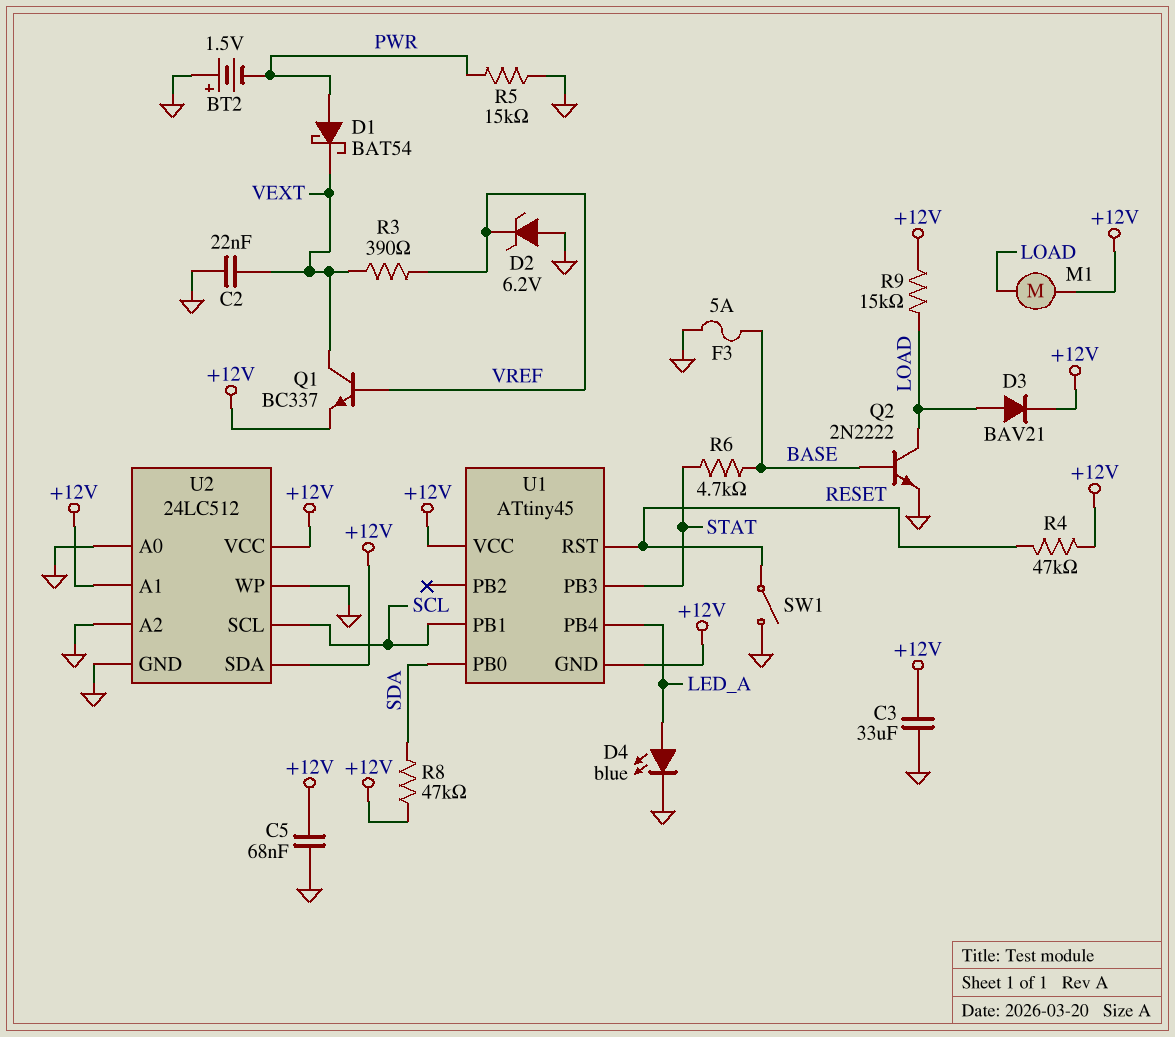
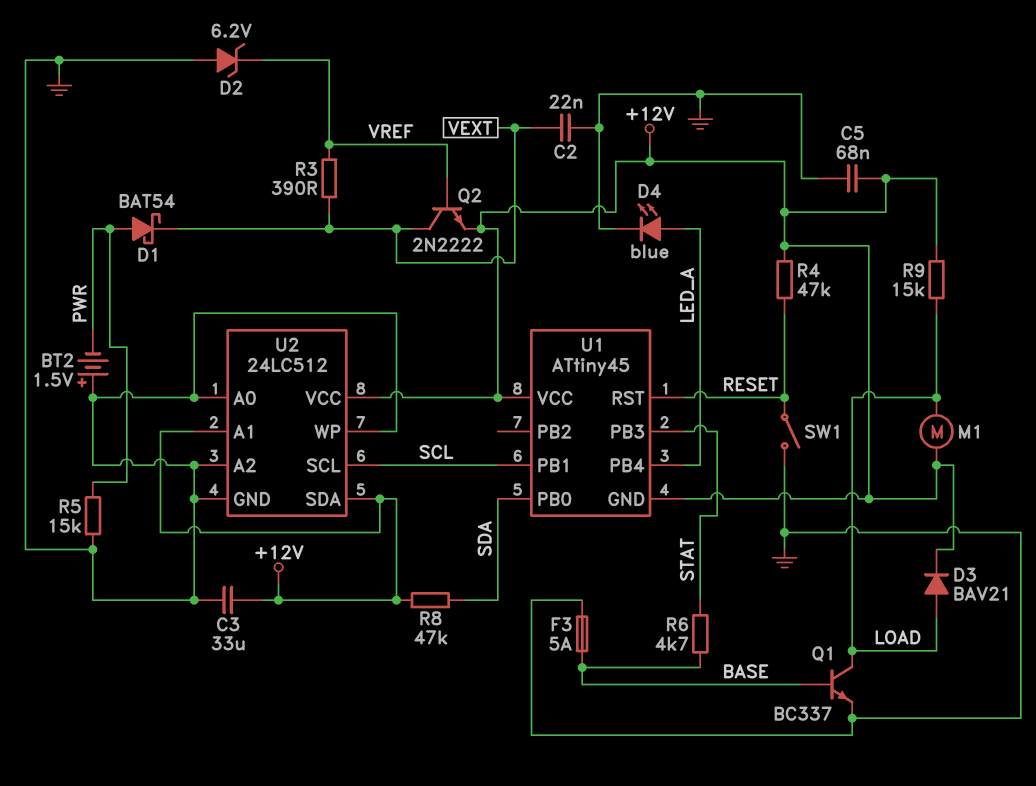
Q1: NPN BC337 (B VREF, C VEXT, E +12V) -> NPN BC337 (B BASE, C LOAD, E GND)
Q2: NPN 2N2222 (B BASE, C LOAD, E GND) -> NPN 2N2222 (B VREF, C VEXT, E +12V)

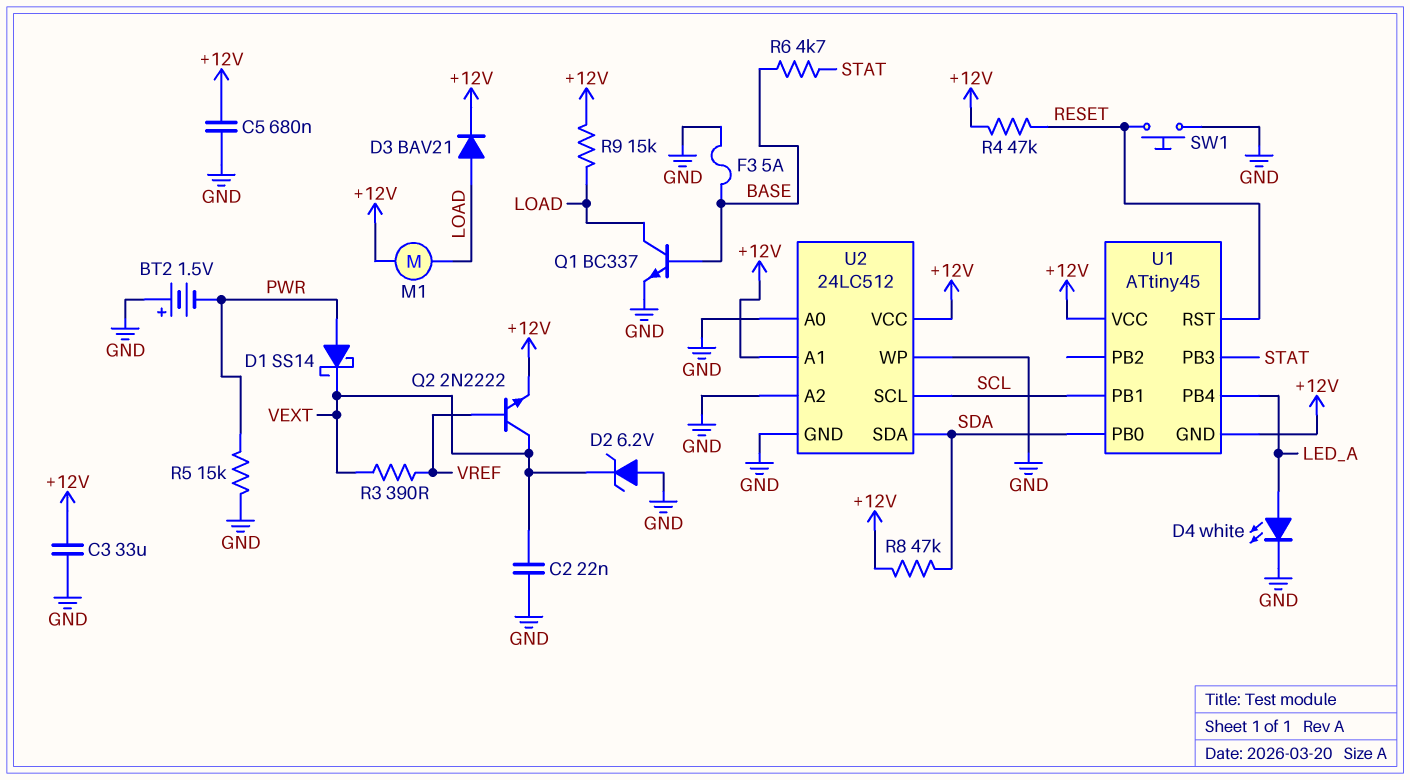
C5: 68nF (+12V, GND) -> 680nF (+12V, GND)
D1: schottky BAT54 (A PWR, K VEXT) -> schottky SS14 (A PWR, K VEXT)
D2: zener 6.2V (A GND, K VREF) -> zener 6.2V (A GND, K VEXT)
D4: LED blue (A LED_A, K GND) -> LED white (A LED_A, K GND)
SW1: switch (GND, RESET) -> button (GND, RESET)
U2 pin SDA: +12V -> SDA

